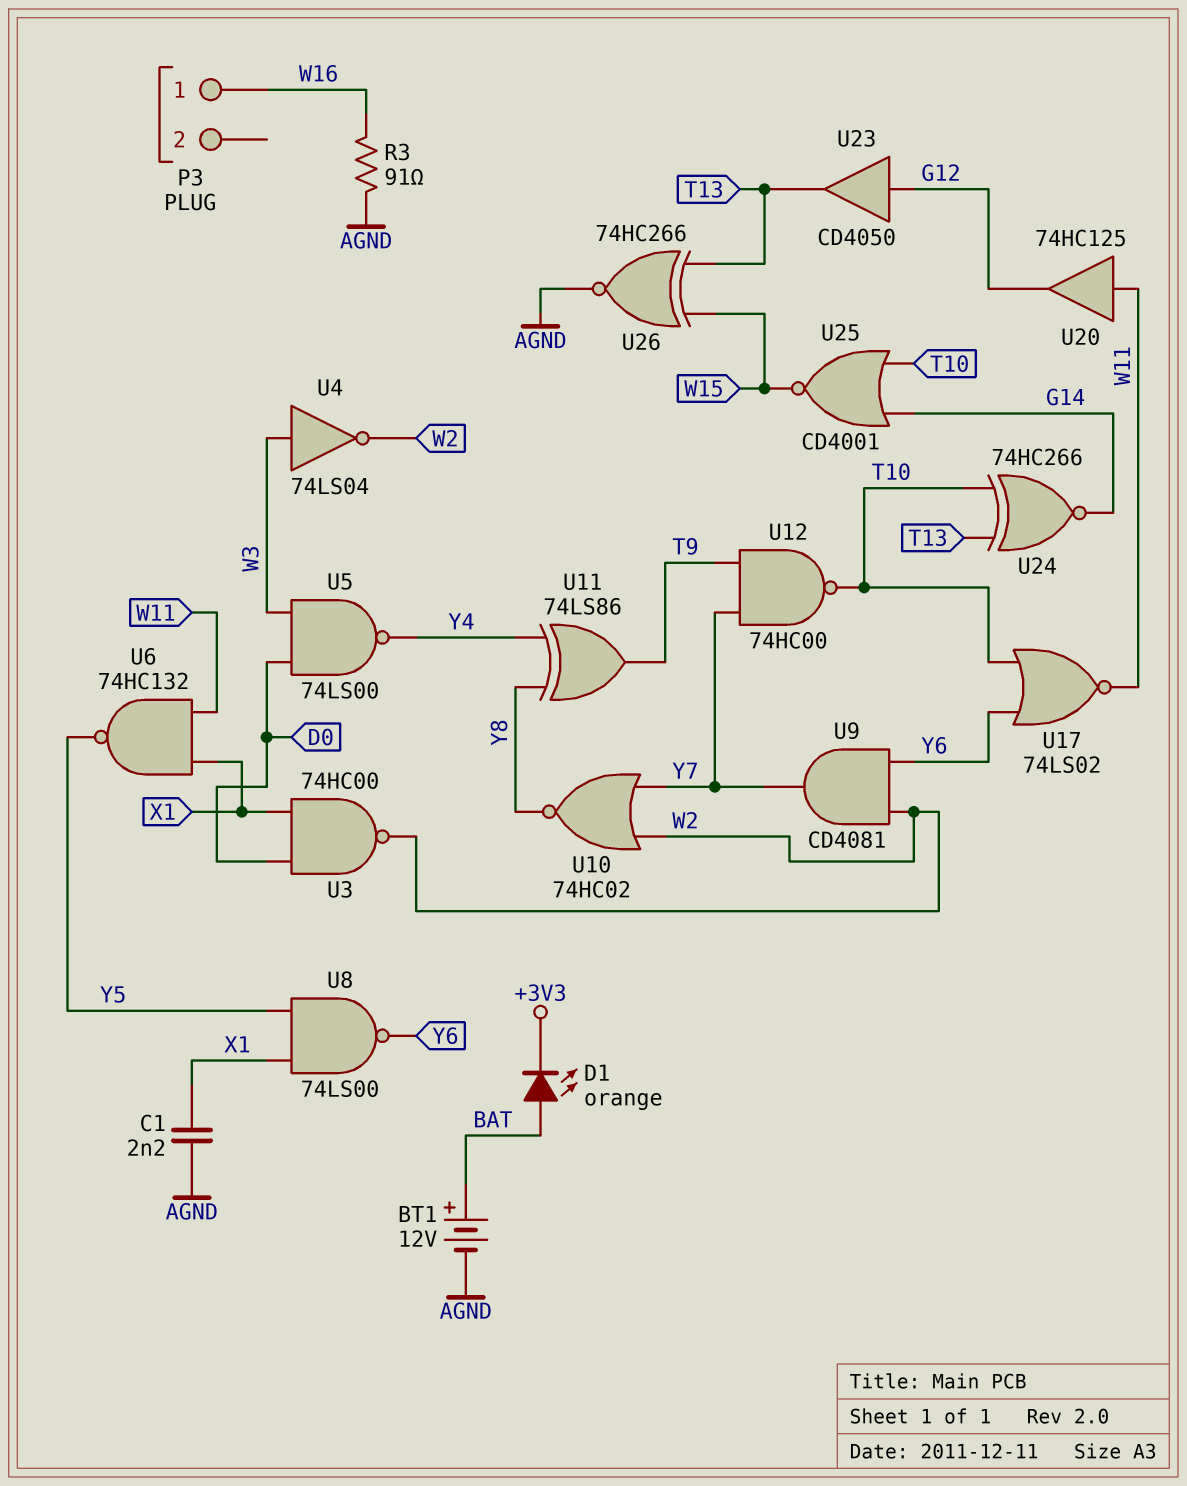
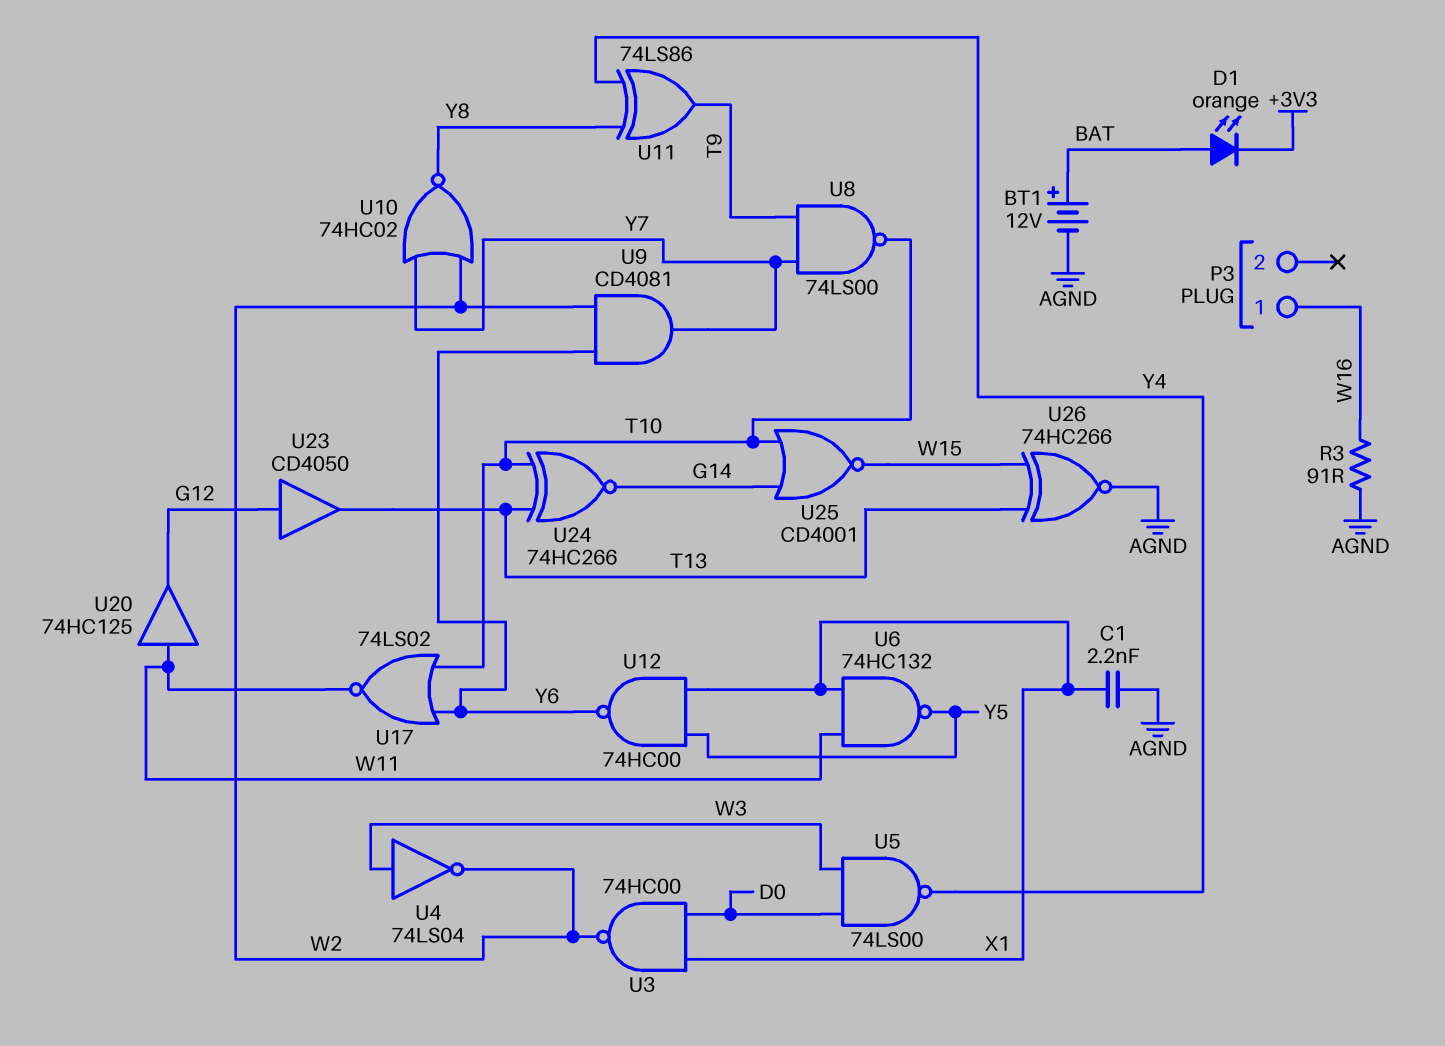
U8: NAND 74LS00 (in X1, in Y5, out Y6) -> NAND 74LS00 (in T9, in Y7, out T10)
U12: NAND 74HC00 (in T9, in Y7, out T10) -> NAND 74HC00 (in X1, in Y5, out Y6)

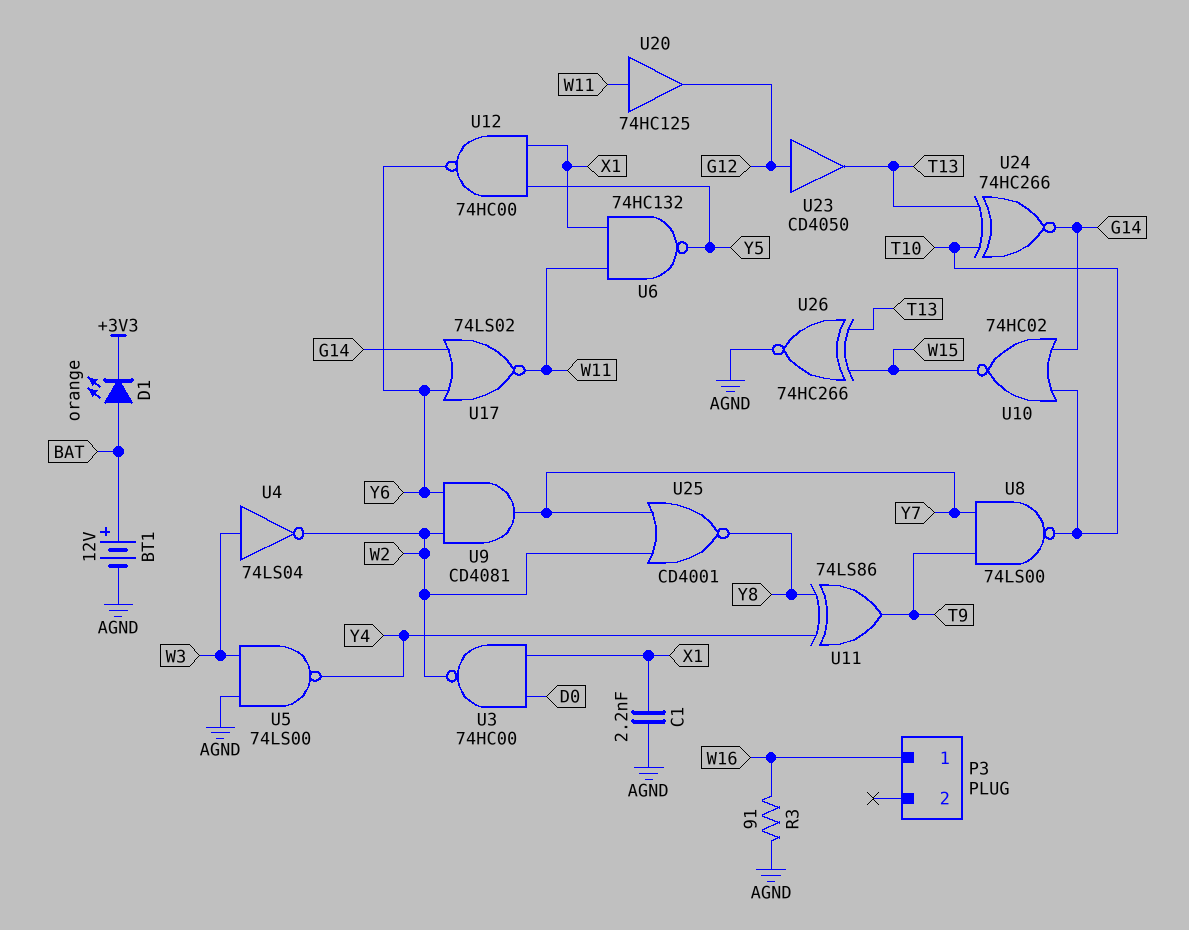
U5: NAND 74LS00 (in D0, in W3, out Y4) -> NAND 74LS00 (in AGND, in W3, out Y4)
U10: NOR 74HC02 (in W2, in Y7, out Y8) -> NOR 74HC02 (in G14, in T10, out W15)
U17: NOR 74LS02 (in T10, in Y6, out W11) -> NOR 74LS02 (in G14, in Y6, out W11)
U25: NOR CD4001 (in G14, in T10, out W15) -> NOR CD4001 (in W2, in Y7, out Y8)

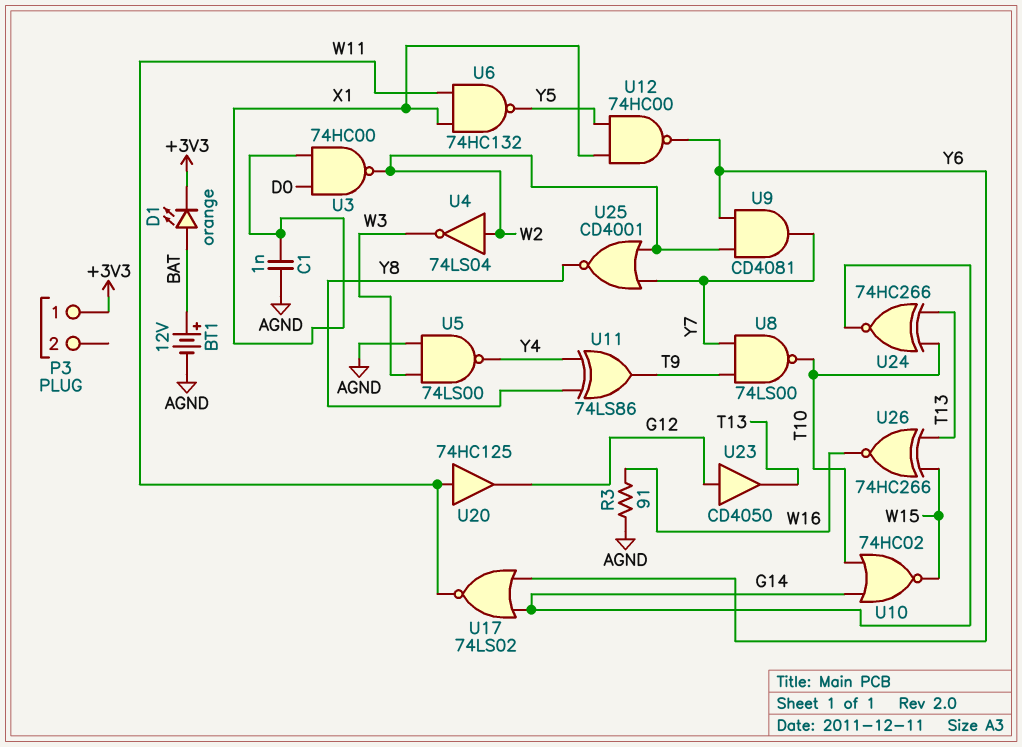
C1: 2.2nF (AGND, X1) -> 1nF (AGND, X1)
P3 pin 1: W16 -> +3V3
U4: NOT 74LS04 (in W3, out W2) -> NOT 74LS04 (in W2, out W3)
U26: XNOR 74HC266 (in T13, in W15, out AGND) -> XNOR 74HC266 (in T13, in W15, out W16)

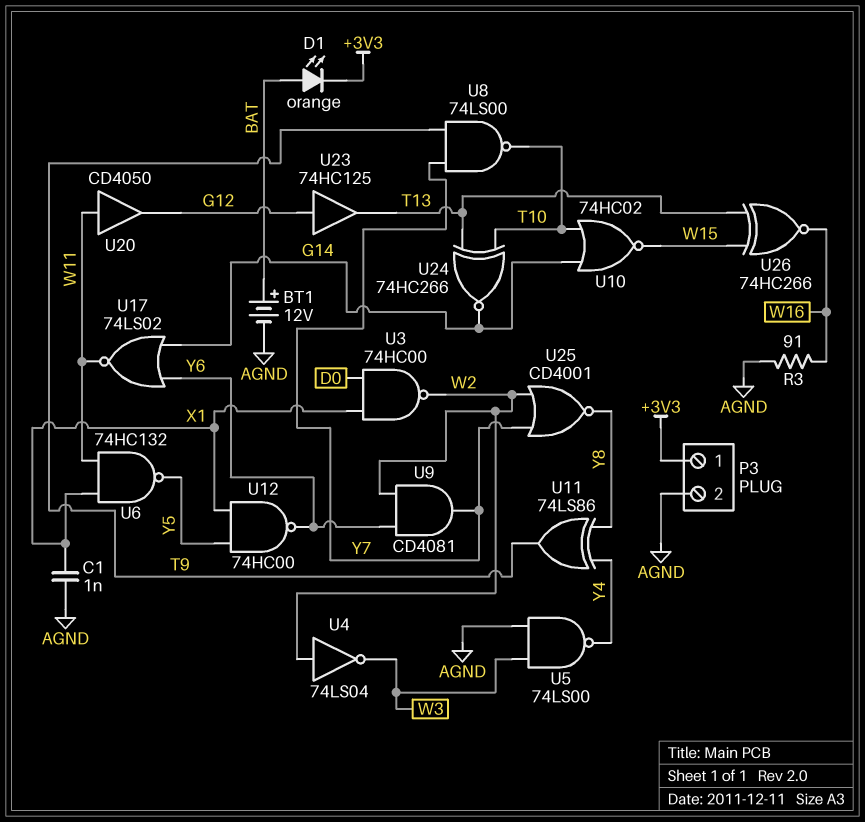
P3 pin 2: none -> AGND
U20: buffer 74HC125 (in W11, out G12) -> buffer CD4050 (in W11, out G12)
U23: buffer CD4050 (in G12, out T13) -> buffer 74HC125 (in G12, out T13)

